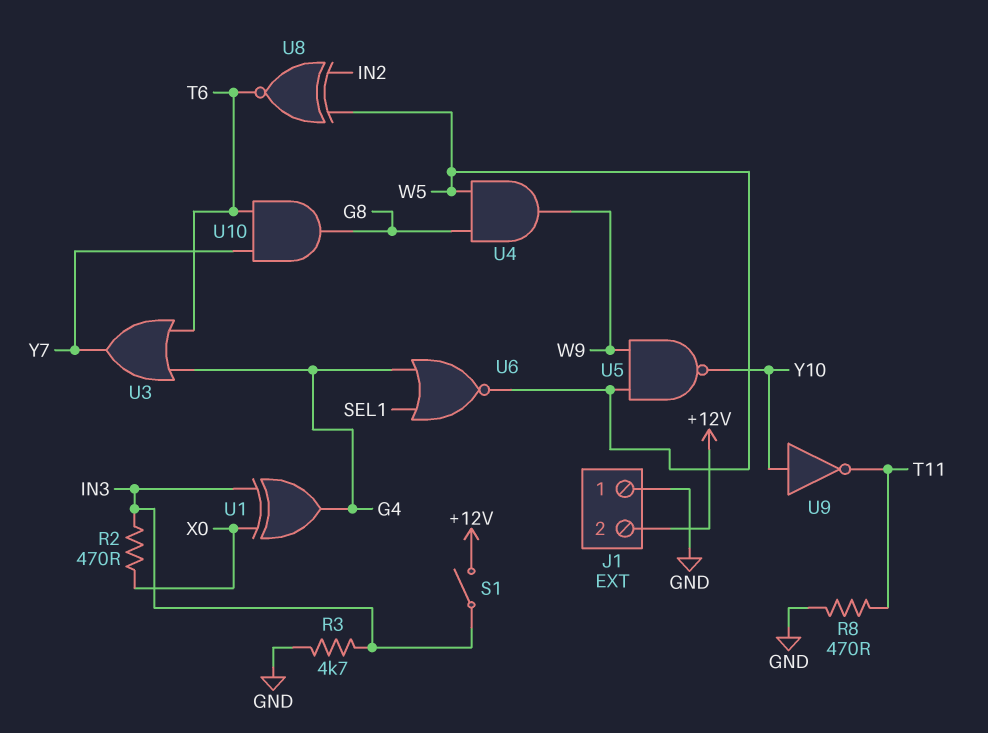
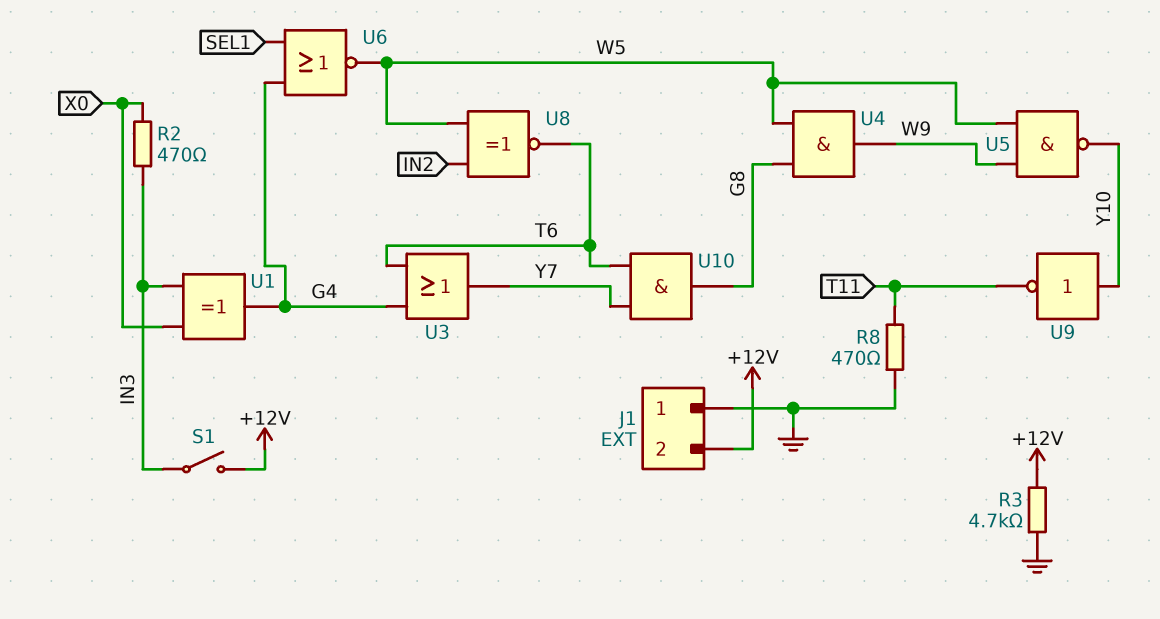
R3: 4.7k (GND, IN3) -> 4.7k (+12V, GND)

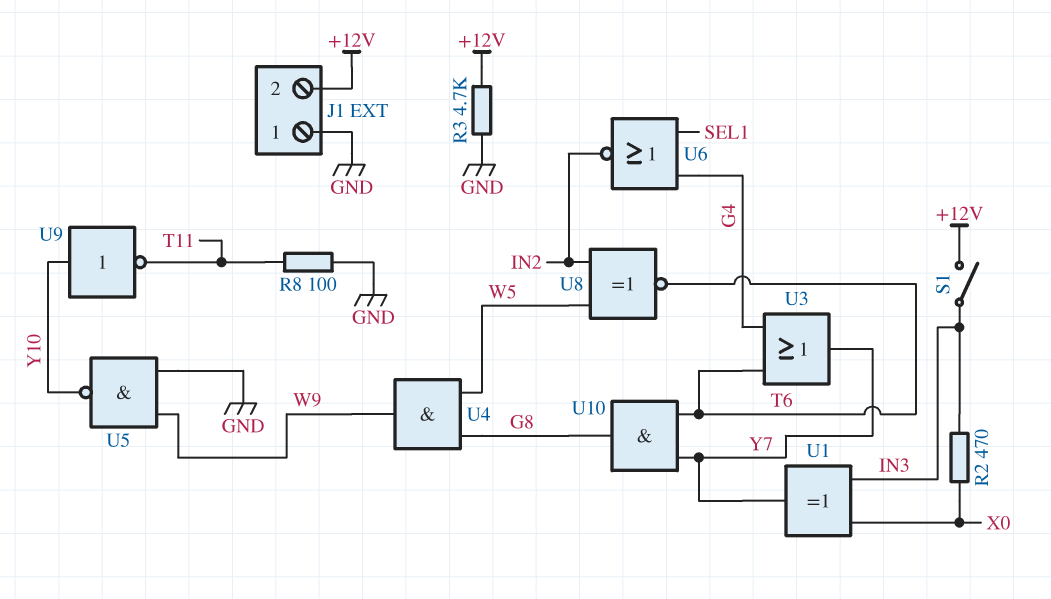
R8: 470 (GND, T11) -> 100 (GND, T11)
U1: XOR (in IN3, in X0, out G4) -> XOR (in IN3, in X0, out Y7)
U5: NAND (in W5, in W9, out Y10) -> NAND (in GND, in W9, out Y10)
U6: NOR (in G4, in SEL1, out W5) -> NOR (in G4, in SEL1, out IN2)

